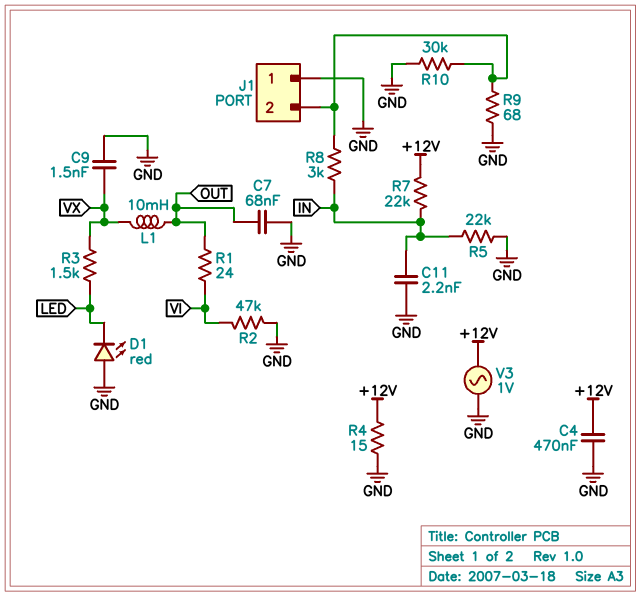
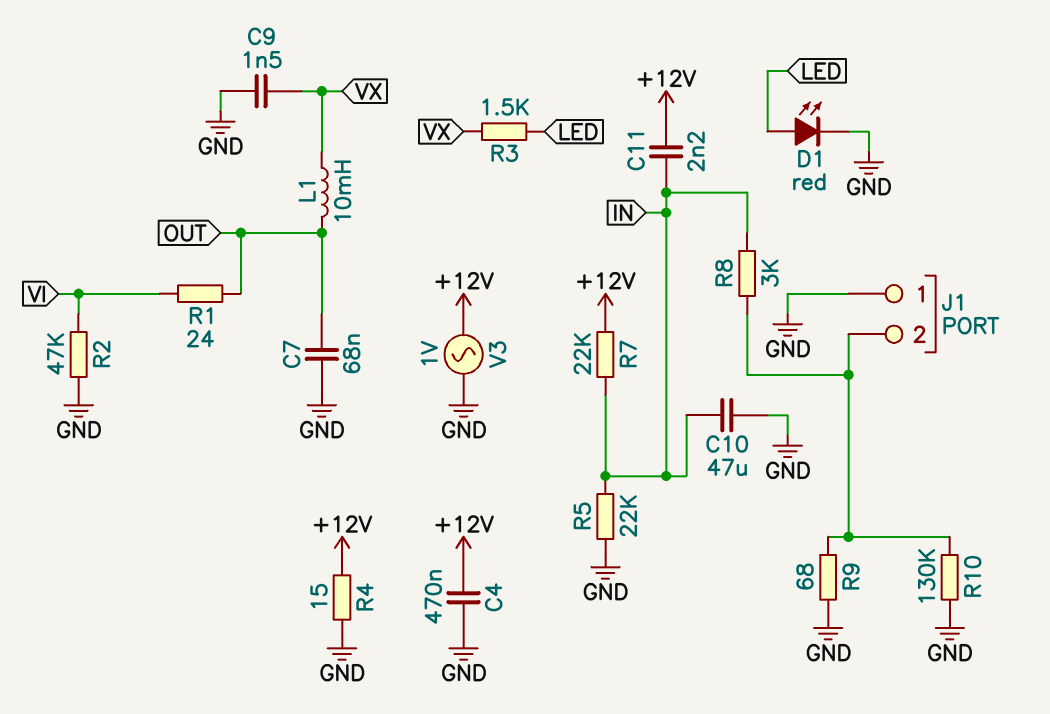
C10: none -> 47uF (GND, IN)
C11: 2.2nF (GND, IN) -> 2.2nF (+12V, IN)
D1: LED red (A GND, K LED) -> LED red (A LED, K GND)
R10: 30k (GND, J1/2) -> 130k (GND, J1/2)

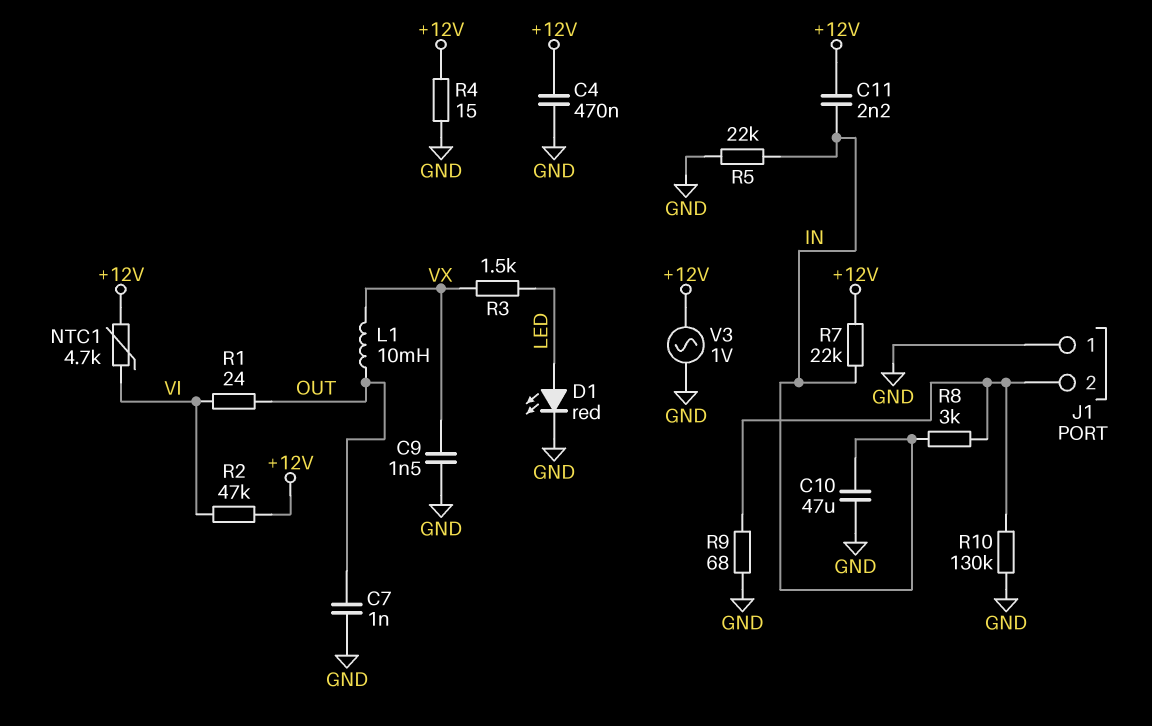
C7: 68nF (GND, OUT) -> 1nF (GND, OUT)
NTC1: none -> 4.7k (+12V, VI)
R2: 47k (GND, VI) -> 47k (+12V, VI)

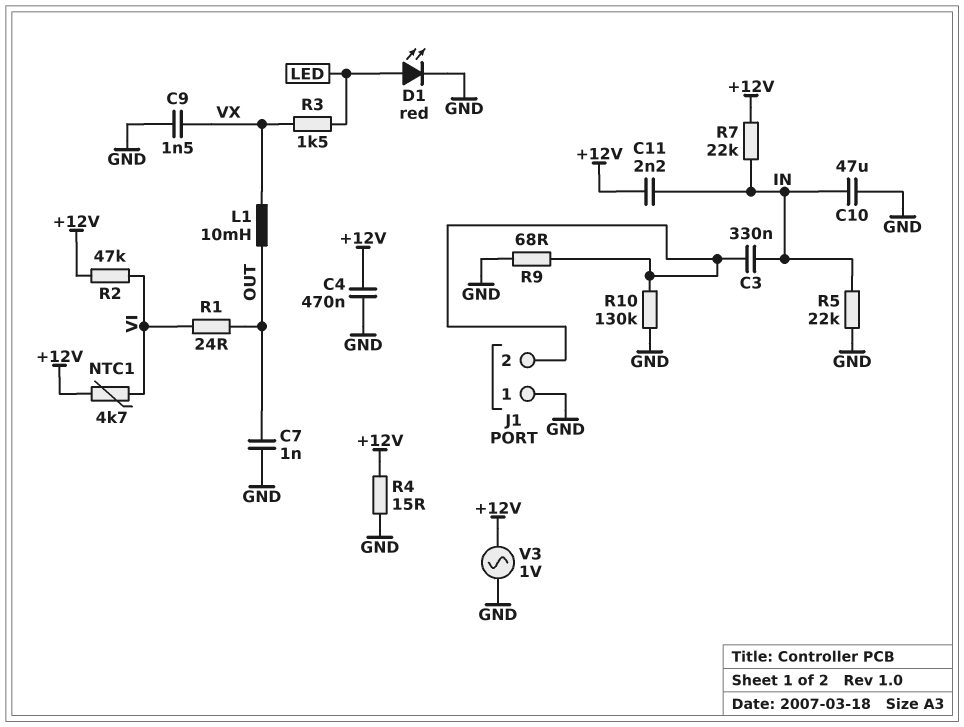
C3: none -> 330nF (IN, J1/2)
R8: 3k (IN, J1/2) -> none

